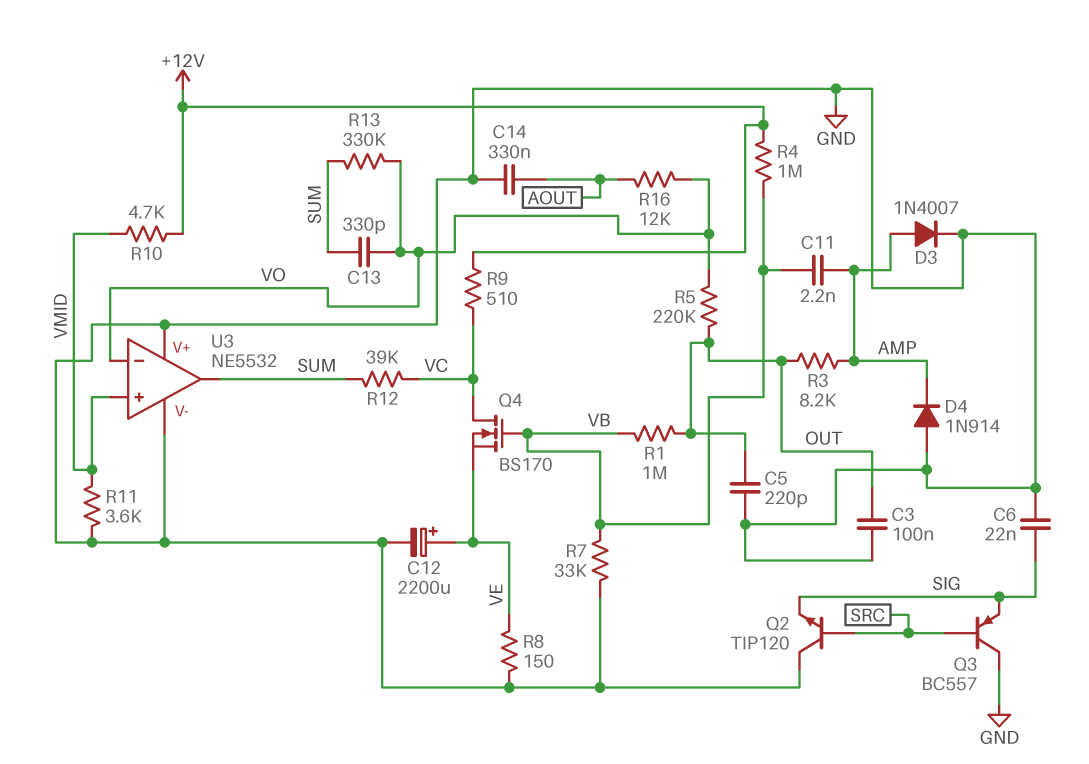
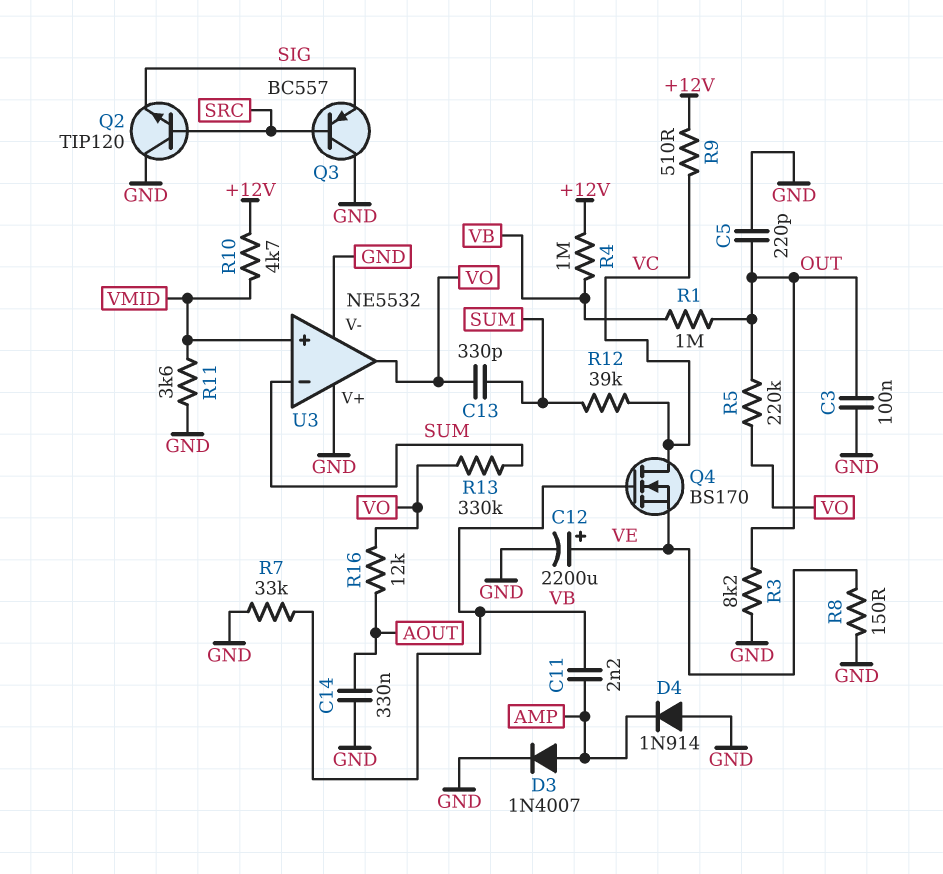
C6: 22nF (GND, SIG) -> none
R3: 8.2k (AMP, OUT) -> 8.2k (GND, OUT)
U3 pin in-: VO -> SUM
U3 pin out: SUM -> VO

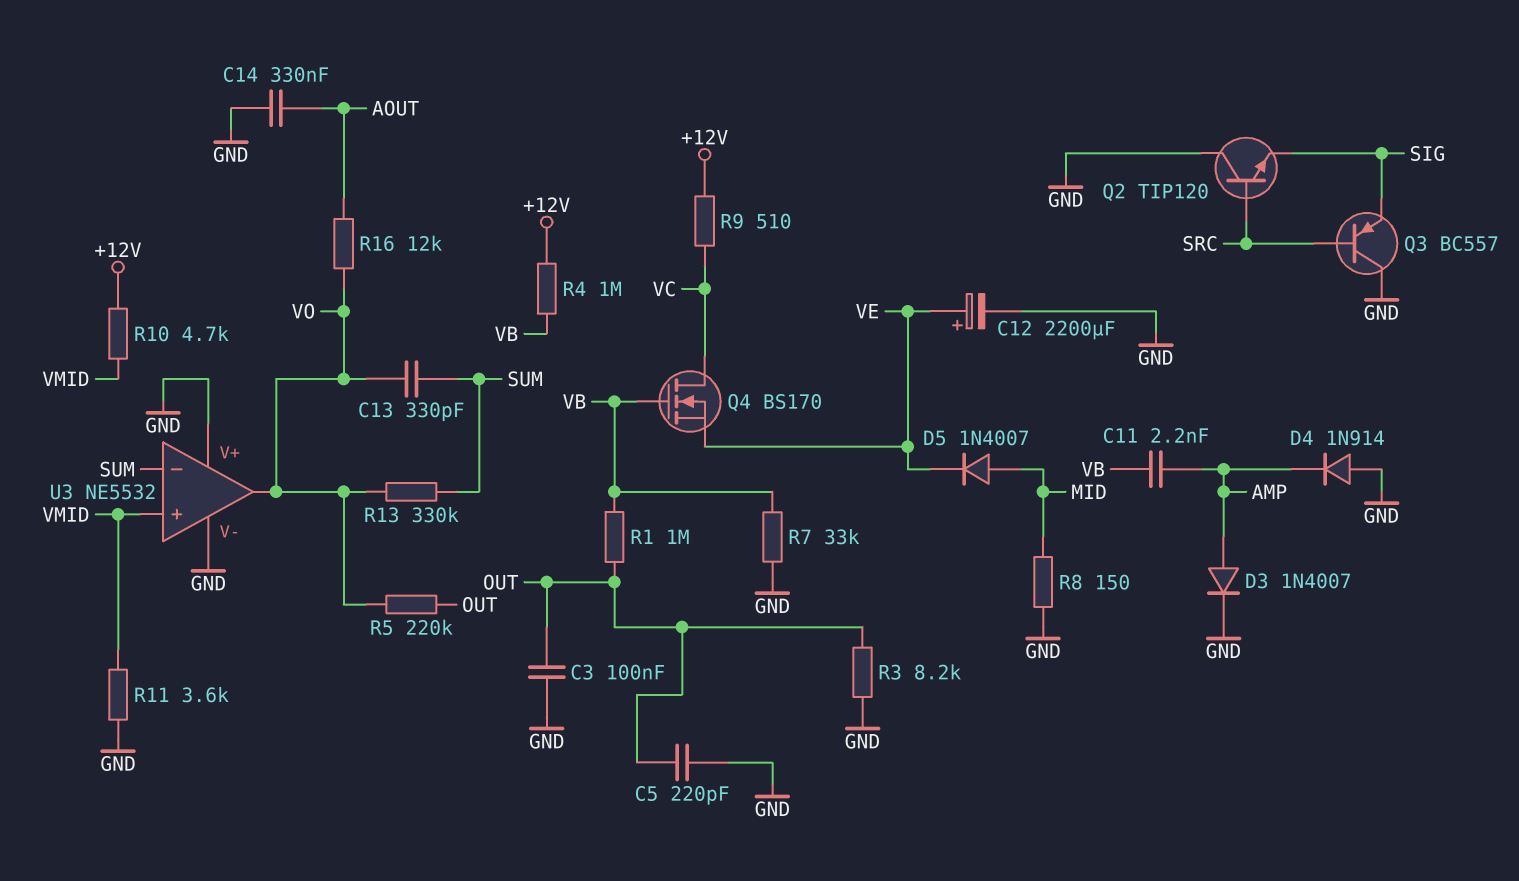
D5: none -> diode 1N4007 (A MID, K VE)
R8: 150 (GND, VE) -> 150 (GND, MID)
R12: 39k (SUM, VC) -> none

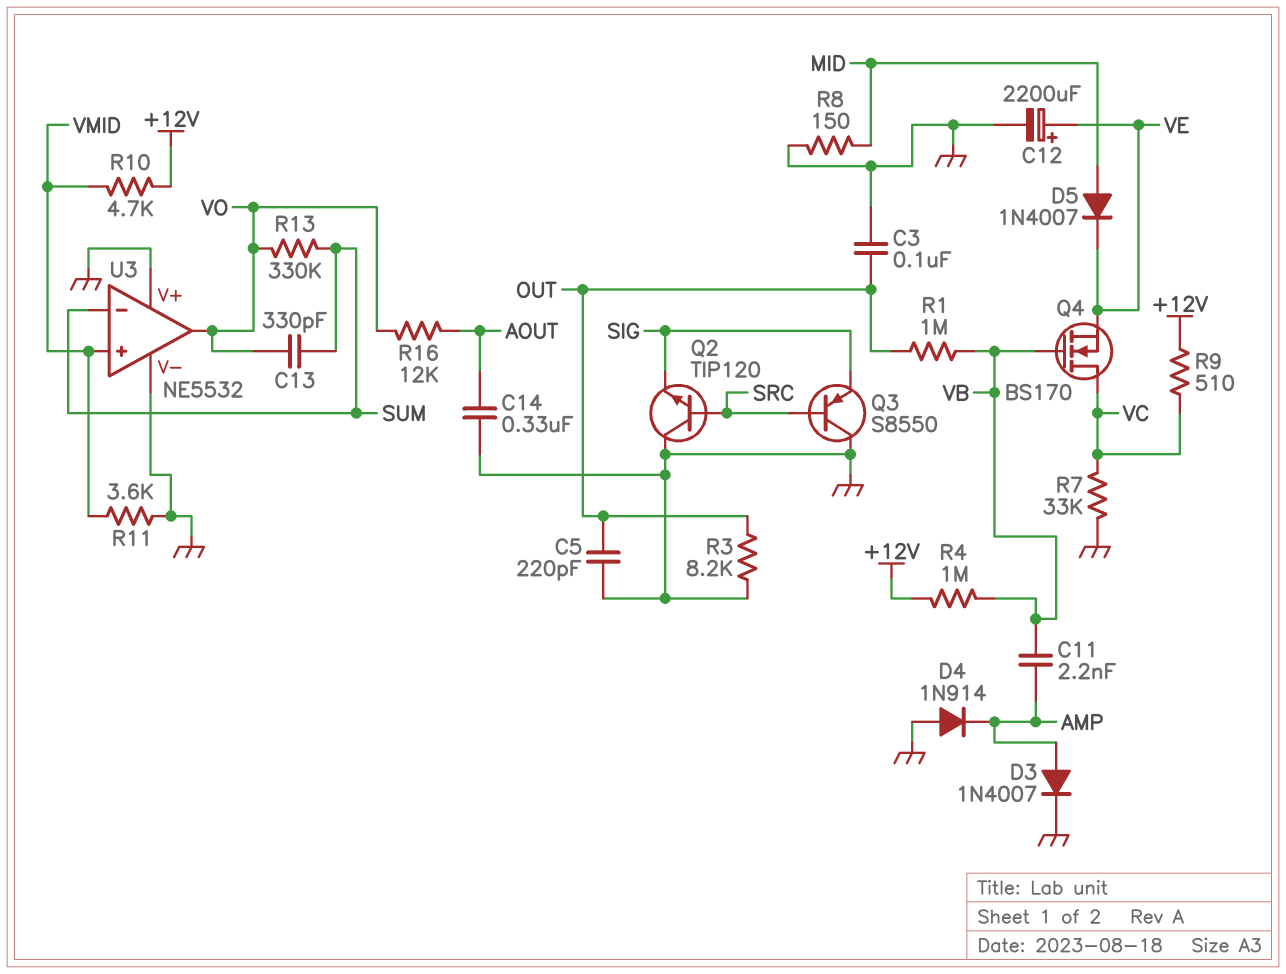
Q3: PNP BC557 (B SRC, C GND, E SIG) -> PNP S8550 (B SRC, C GND, E SIG)
R5: 220k (OUT, VO) -> none
R7: 33k (GND, VB) -> 33k (GND, VC)

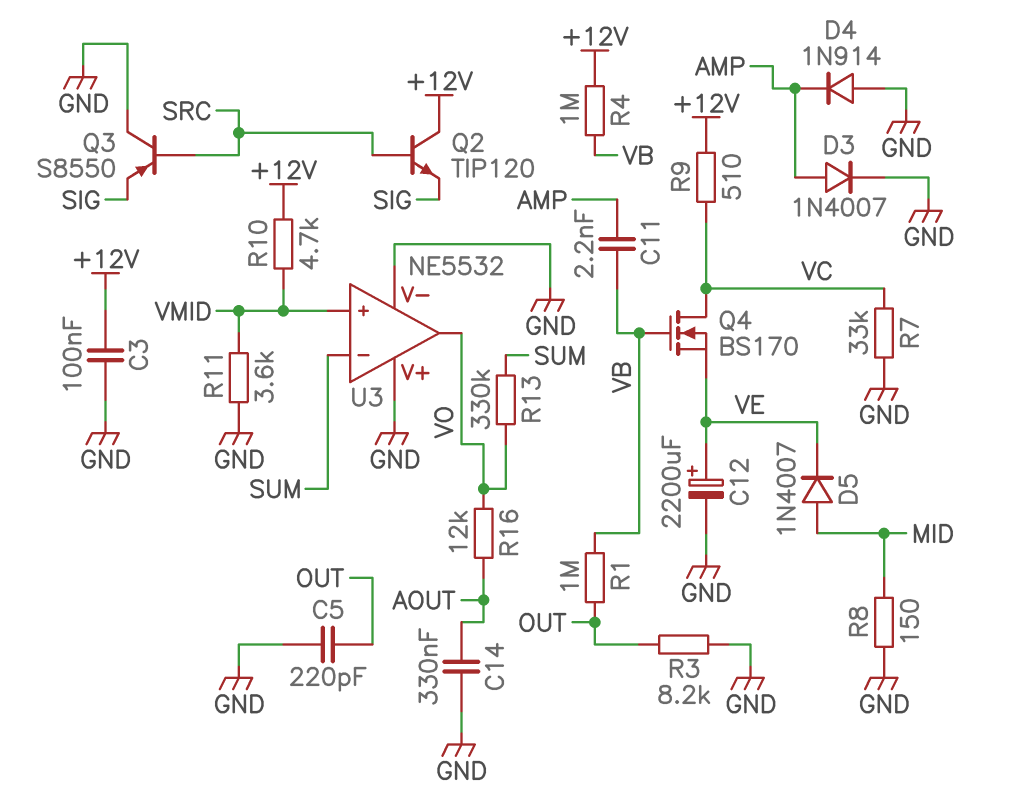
C3: 100nF (GND, OUT) -> 100nF (+12V, GND)
C13: 330pF (SUM, VO) -> none
Q2: NPN TIP120 (B SRC, C GND, E SIG) -> NPN TIP120 (B SRC, C +12V, E SIG)

